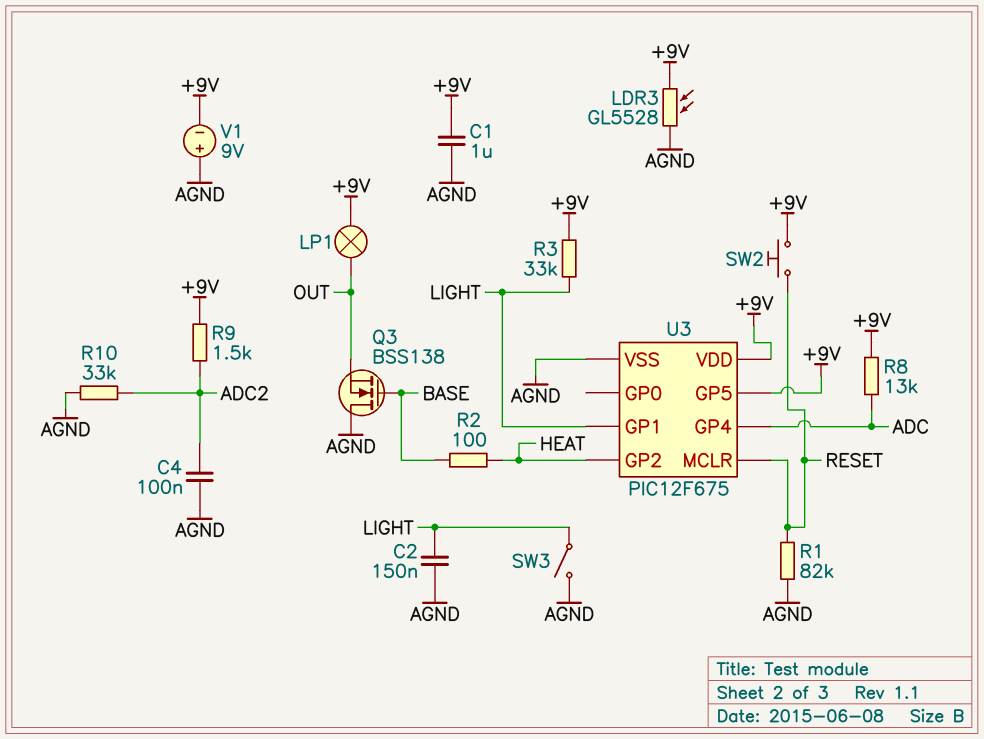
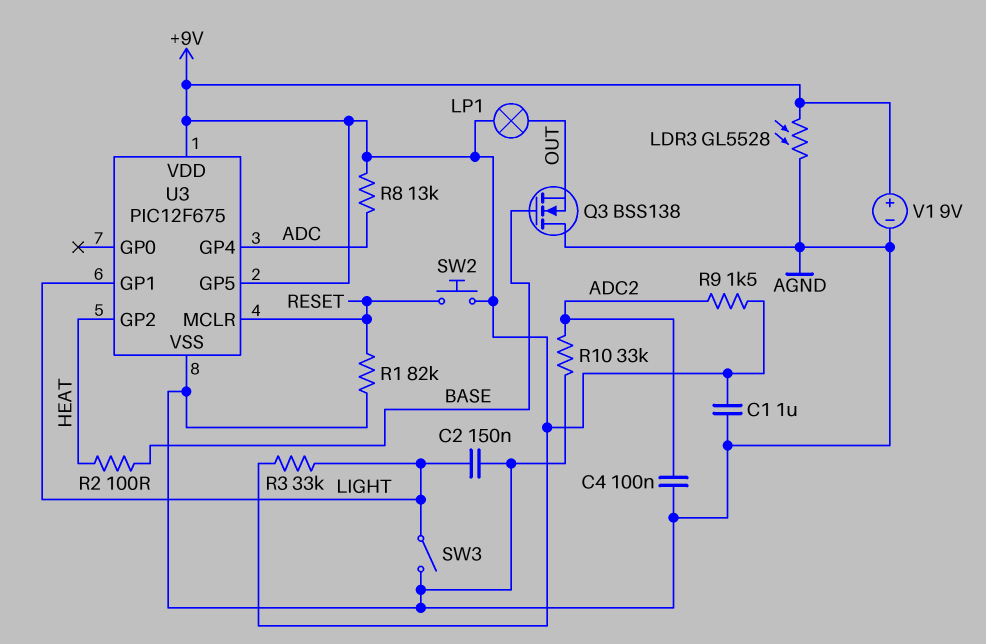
V1: 9V (plus AGND, minus +9V) -> 9V (plus +9V, minus AGND)

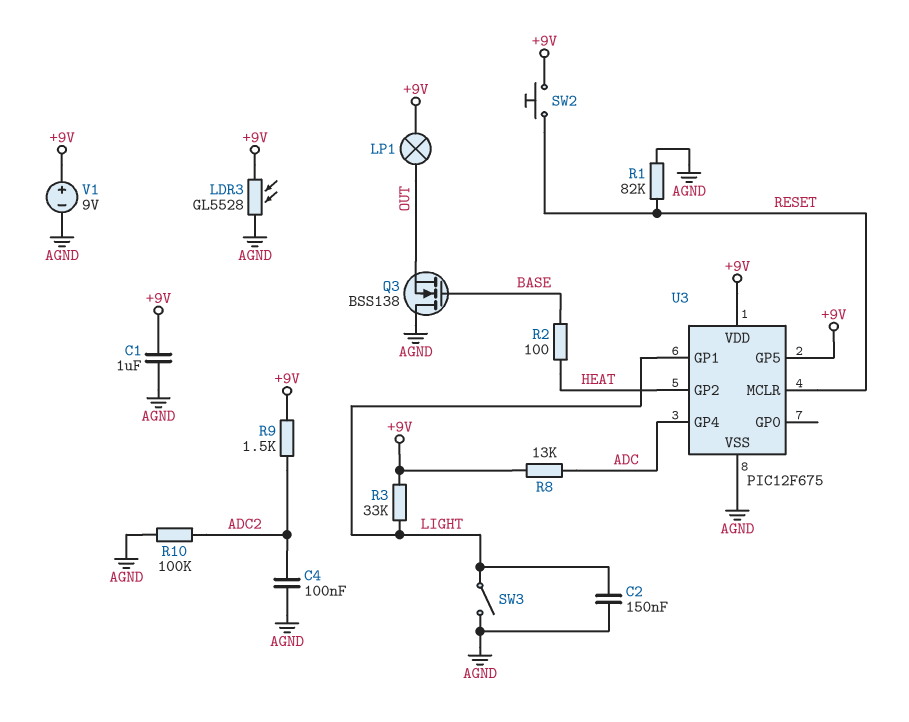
R10: 33k (ADC2, AGND) -> 100k (ADC2, AGND)

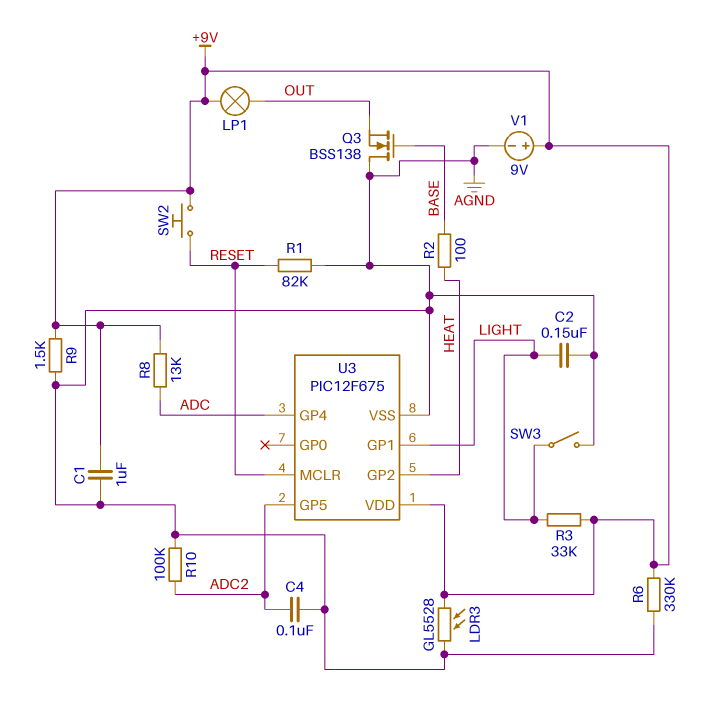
R6: none -> 330k (+9V, AGND)
R9: 1.5k (+9V, ADC2) -> 1.5k (+9V, AGND)
U3 pin GP5: +9V -> ADC2

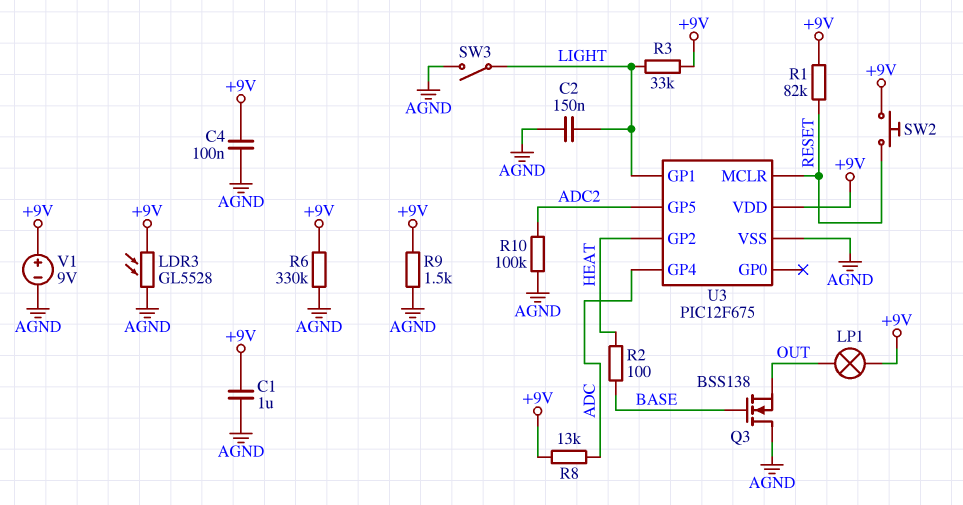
C4: 100nF (ADC2, AGND) -> 100nF (+9V, AGND)
R1: 82k (AGND, RESET) -> 82k (+9V, RESET)

